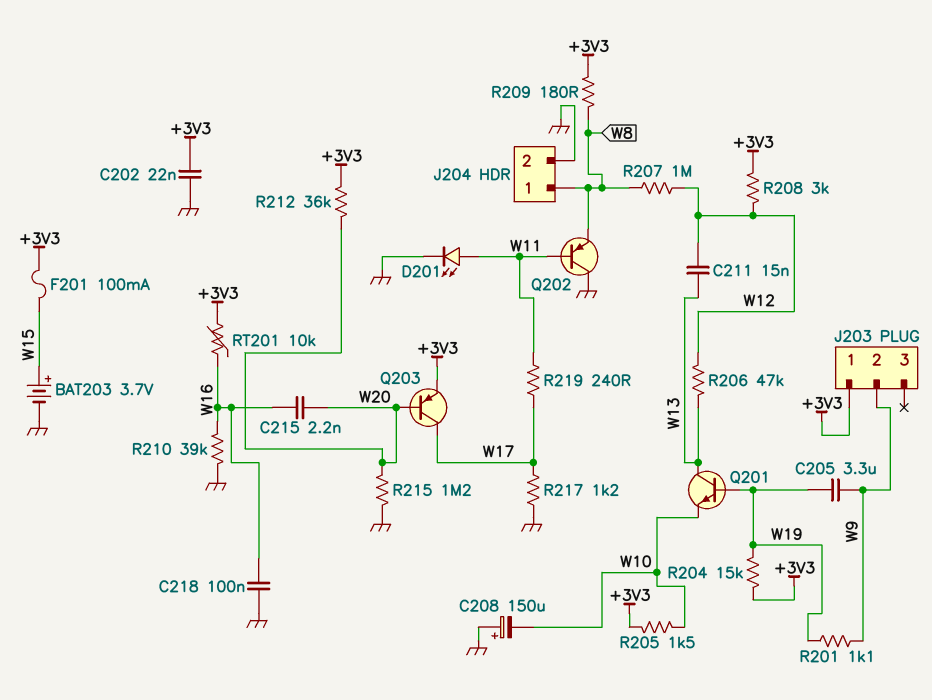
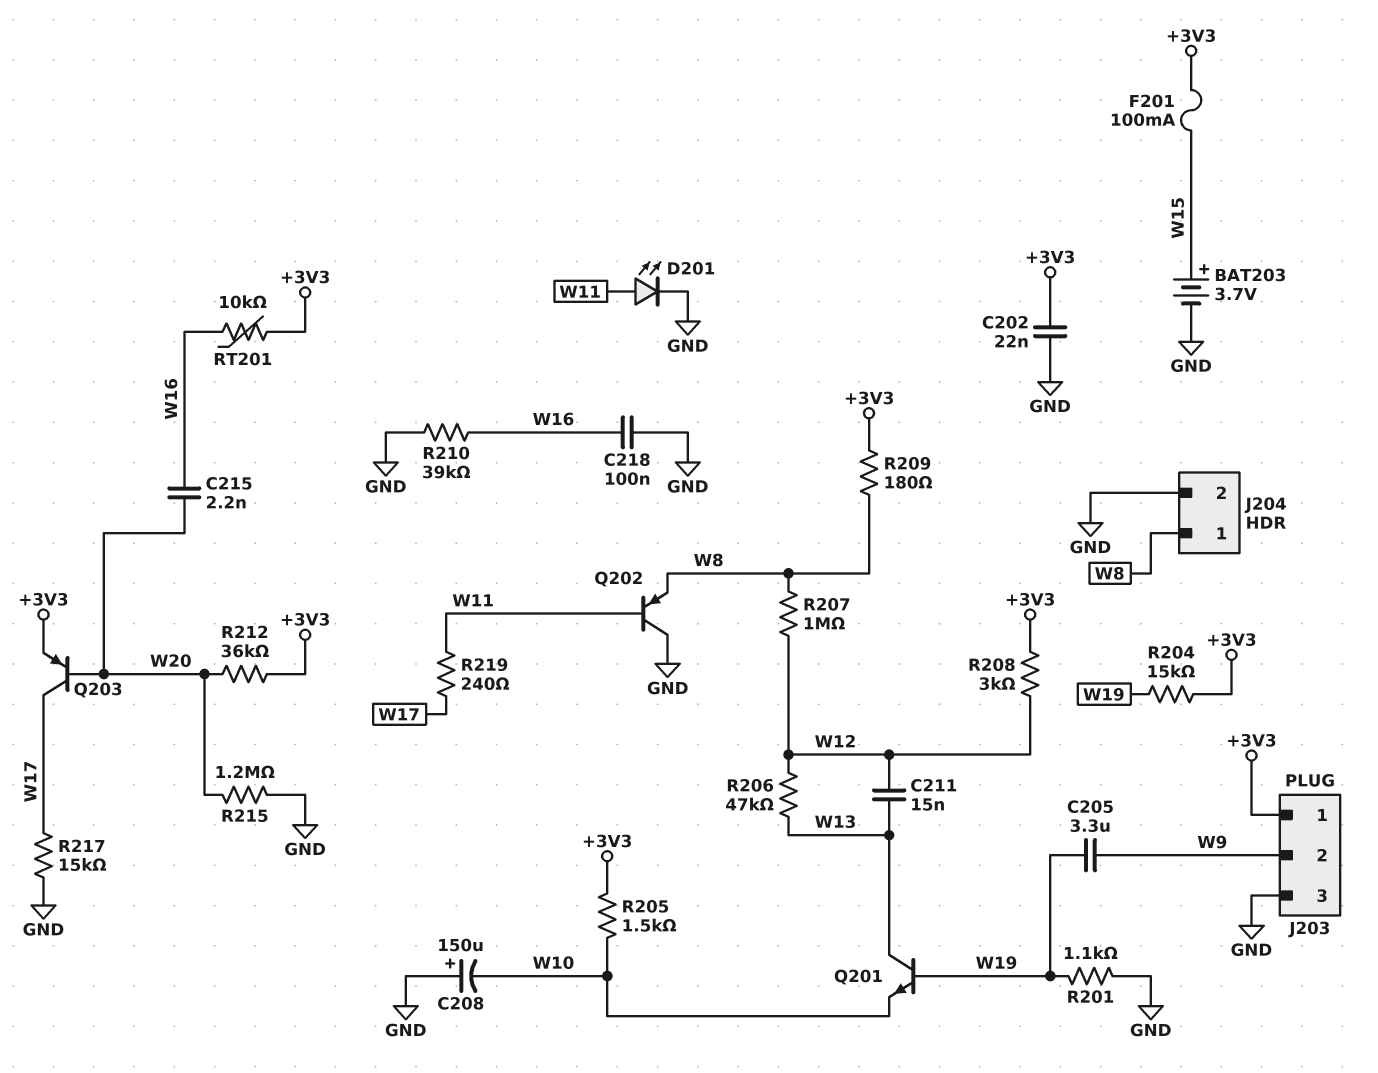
J203 pin 3: none -> GND
R201: 1.1k (W9, W19) -> 1.1k (GND, W19)
R217: 1.2k (GND, W17) -> 15k (GND, W17)

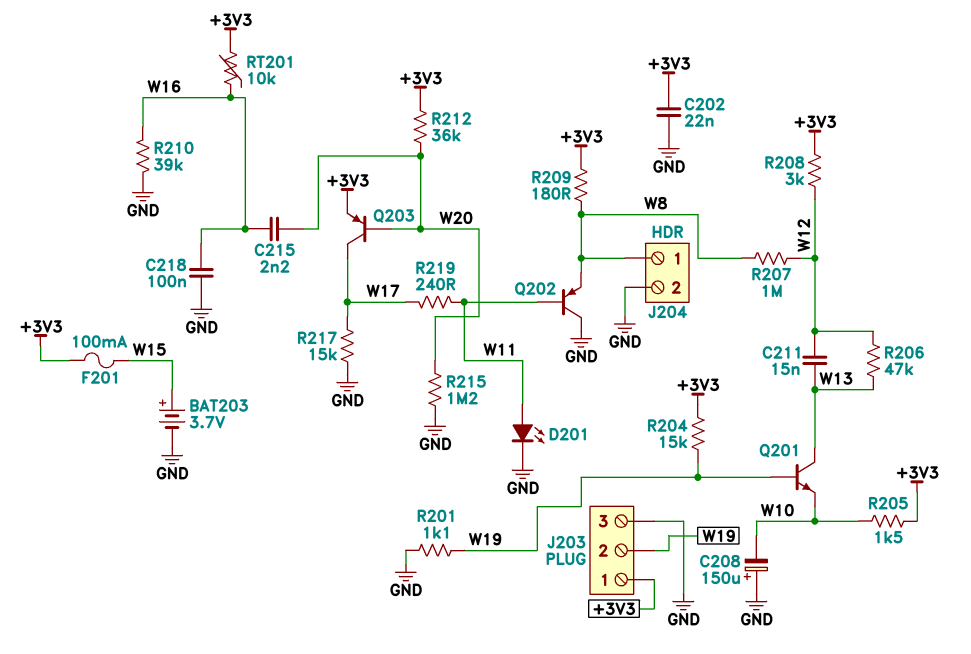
C205: 3.3uF (W9, W19) -> none
J203 pin 2: W9 -> W19

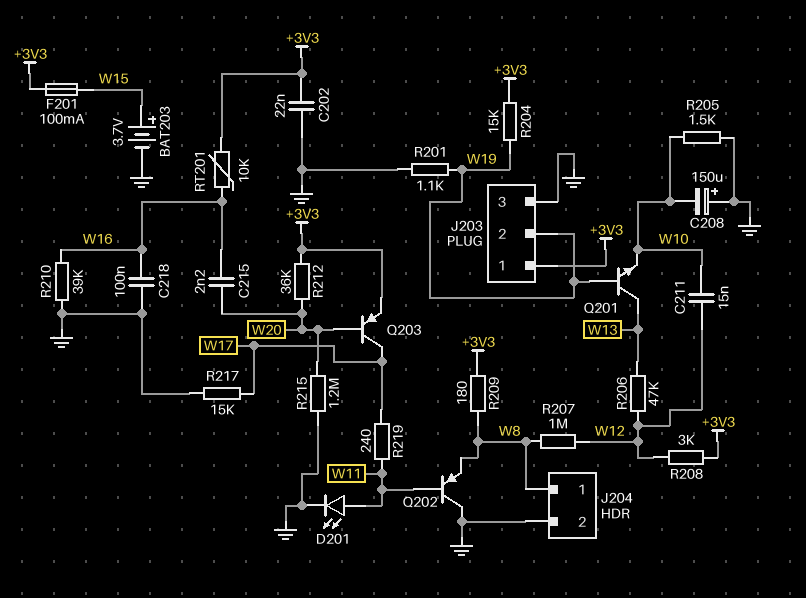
C211: 15nF (W12, W13) -> 15nF (W10, W12)
R205: 1.5k (+3V3, W10) -> 1.5k (GND, W10)

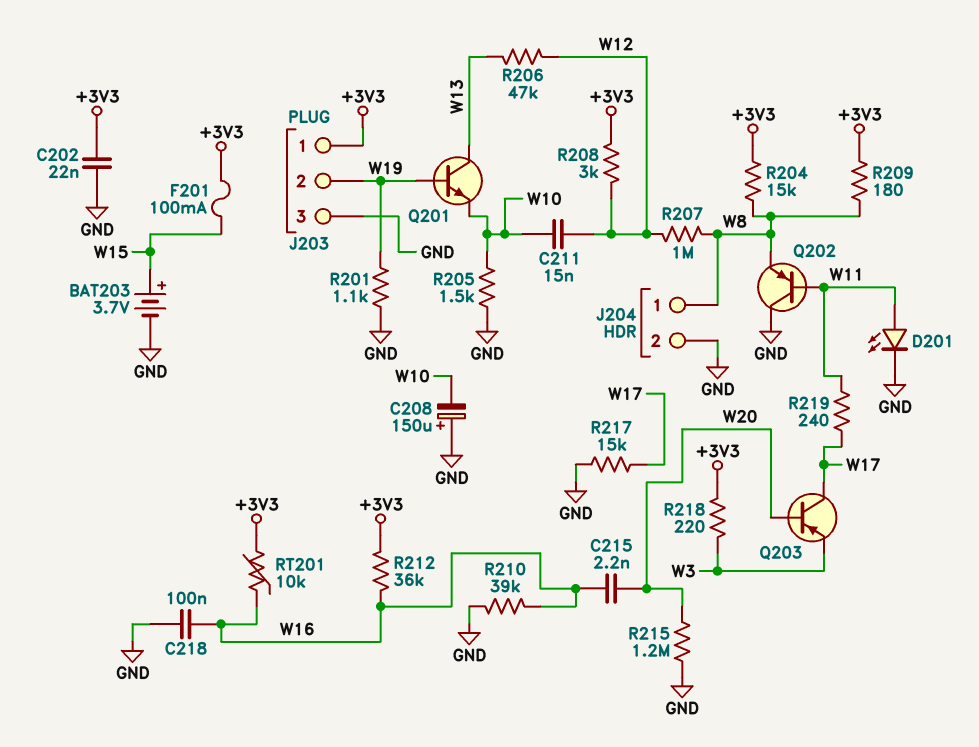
Q203: PNP (B W20, C W17, E +3V3) -> PNP (B W20, C W17, E W3)
R204: 15k (+3V3, W19) -> 15k (+3V3, W8)
R212: 36k (+3V3, W20) -> 36k (+3V3, W16)
R218: none -> 220 (+3V3, W3)

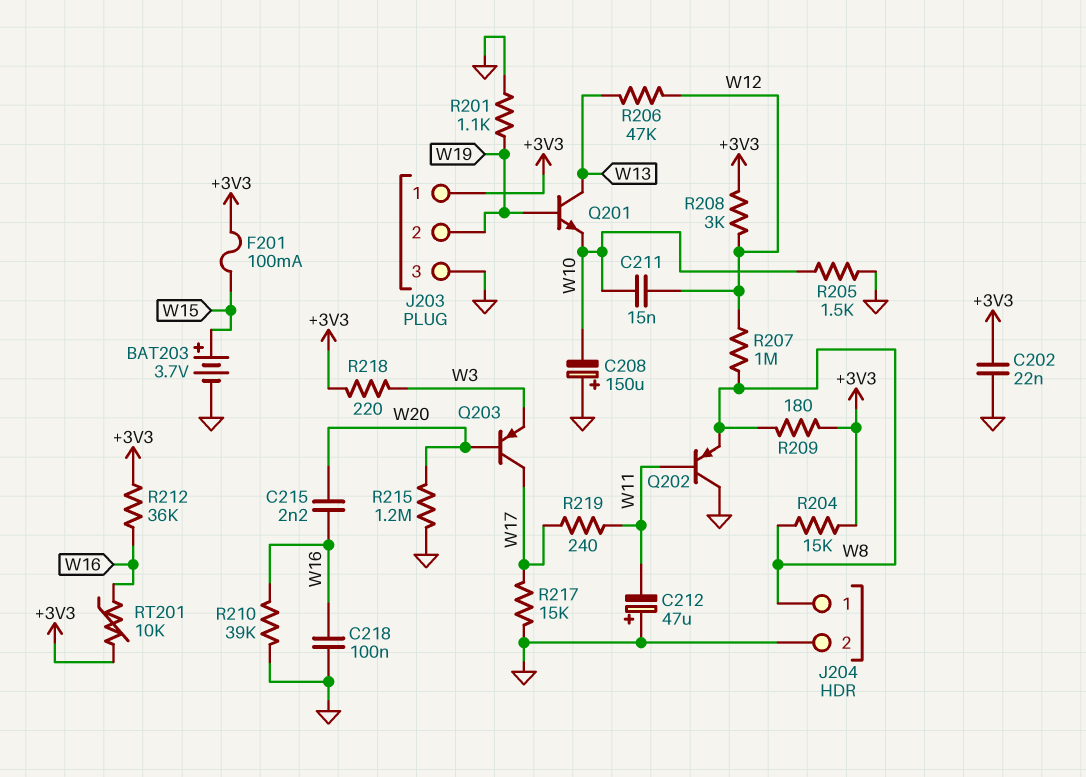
C212: none -> 47uF (plus GND, minus W11)
D201: LED (A W11, K GND) -> none

